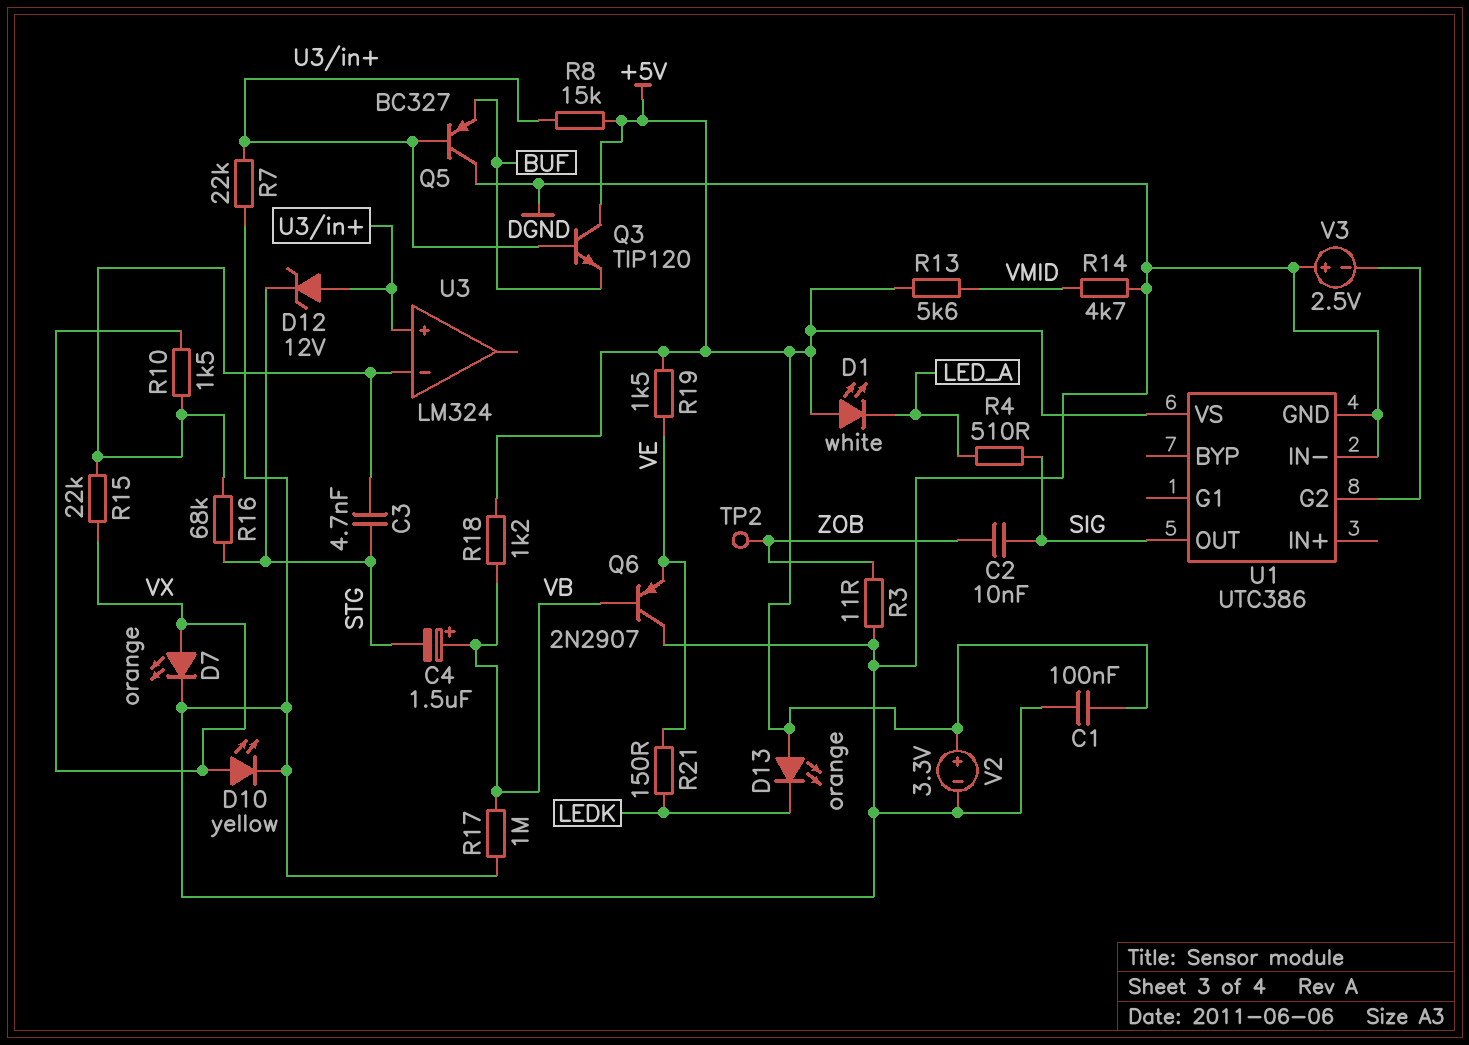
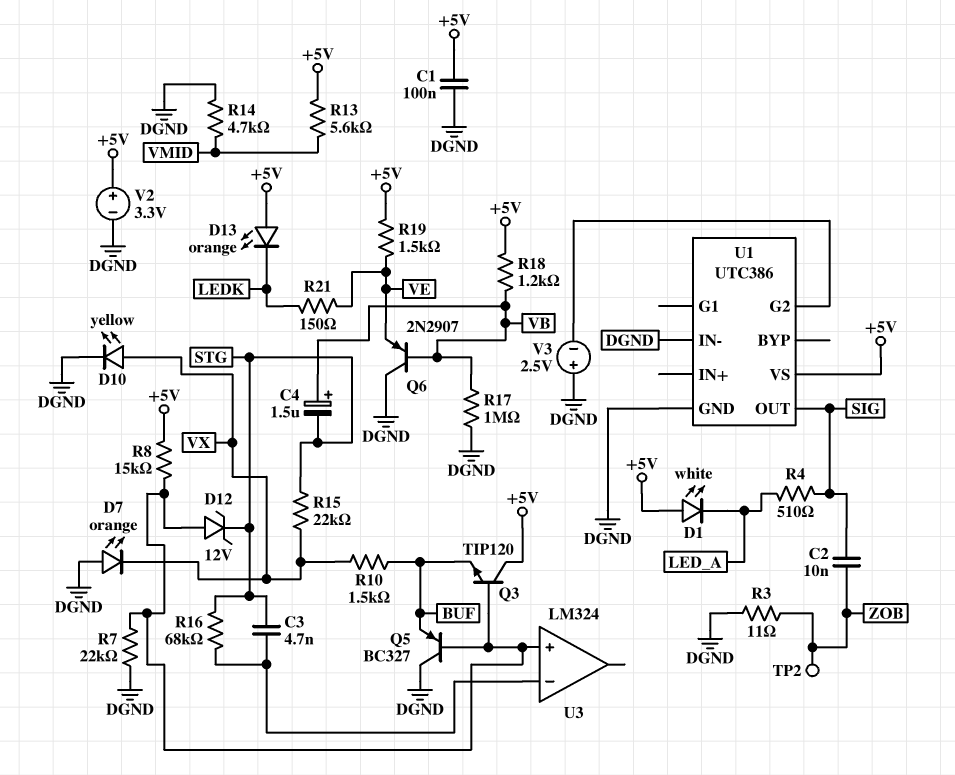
D7: LED orange (A VX, K DGND) -> LED orange (A DGND, K VX)
R10: 1.5k (U3/in-, VX) -> 1.5k (BUF, VX)
R15: 22k (U3/in-, VX) -> 22k (STG, VX)

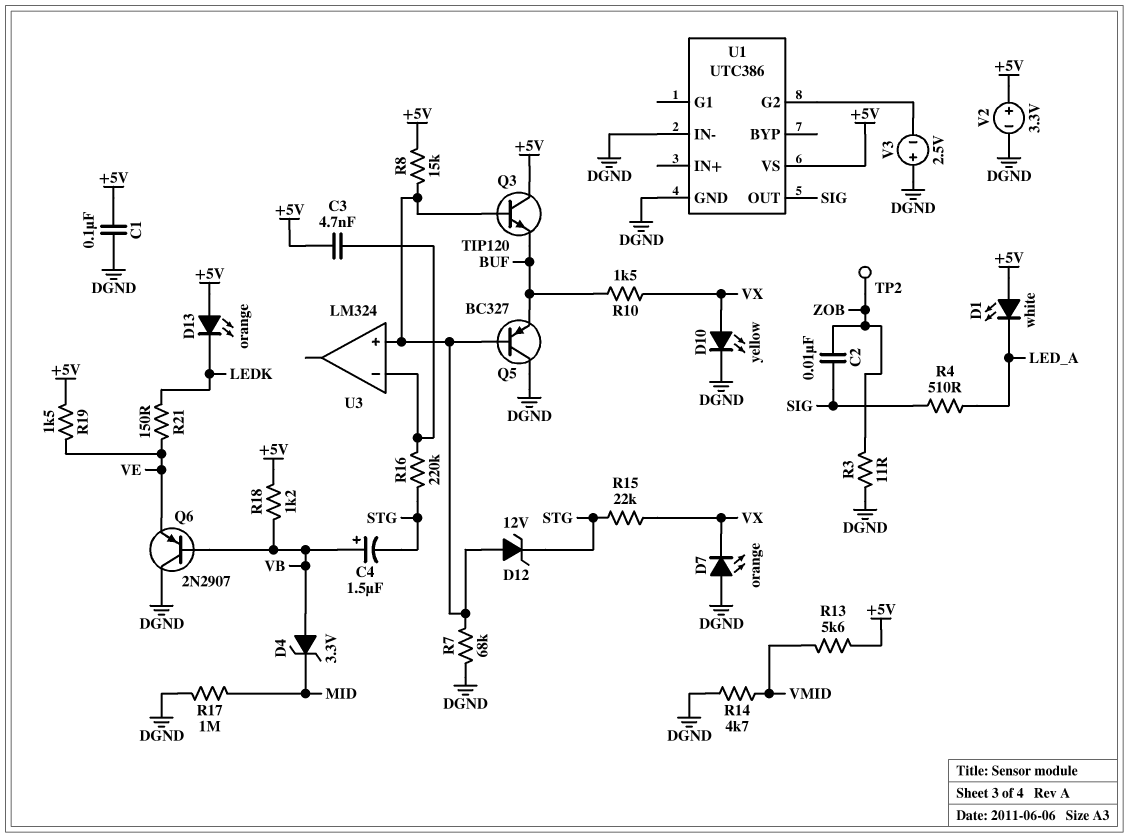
C3: 4.7nF (STG, U3/in-) -> 4.7nF (+5V, U3/in-)
D4: none -> zener 3.3V (A VB, K MID)
R7: 22k (DGND, U3/in+) -> 68k (DGND, U3/in+)
R16: 68k (STG, U3/in-) -> 220k (STG, U3/in-)
R17: 1M (DGND, VB) -> 1M (DGND, MID)

